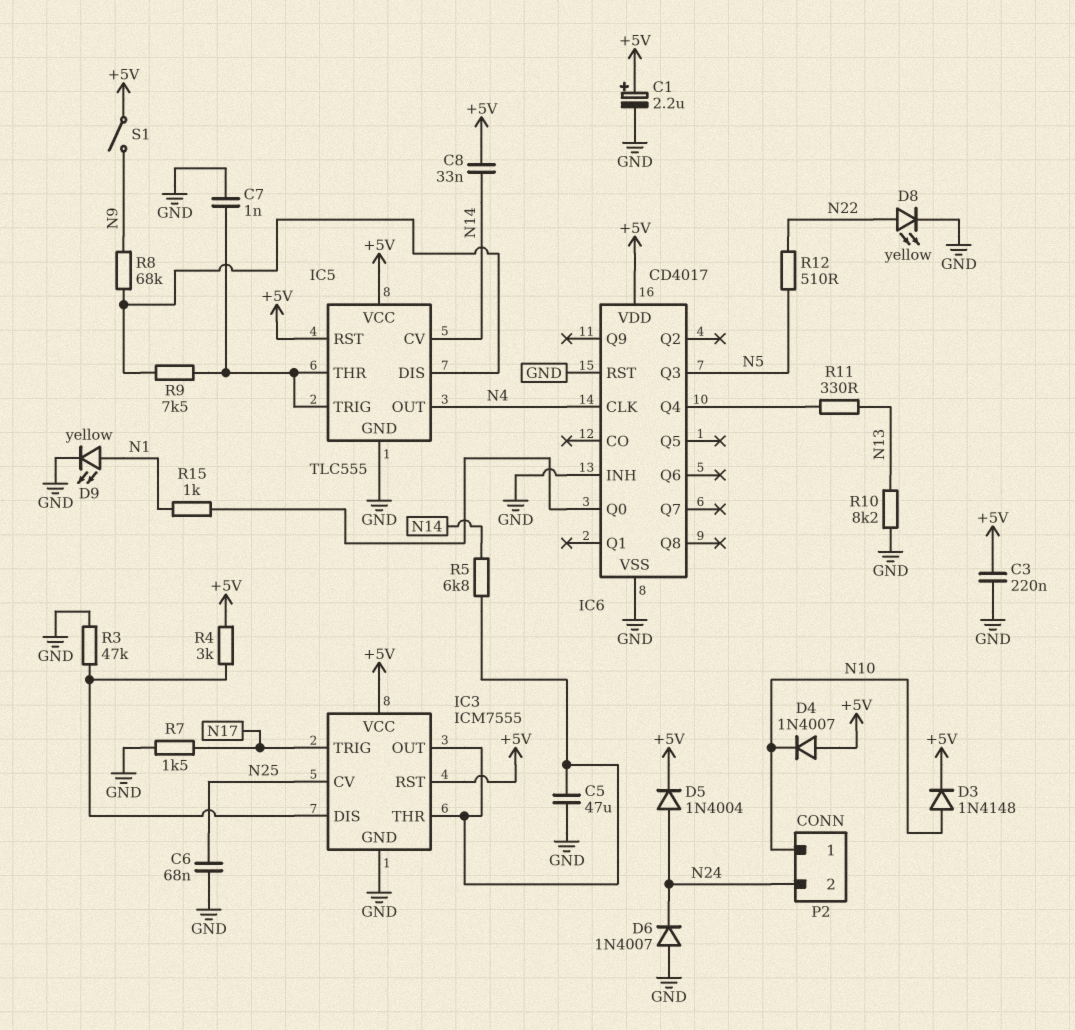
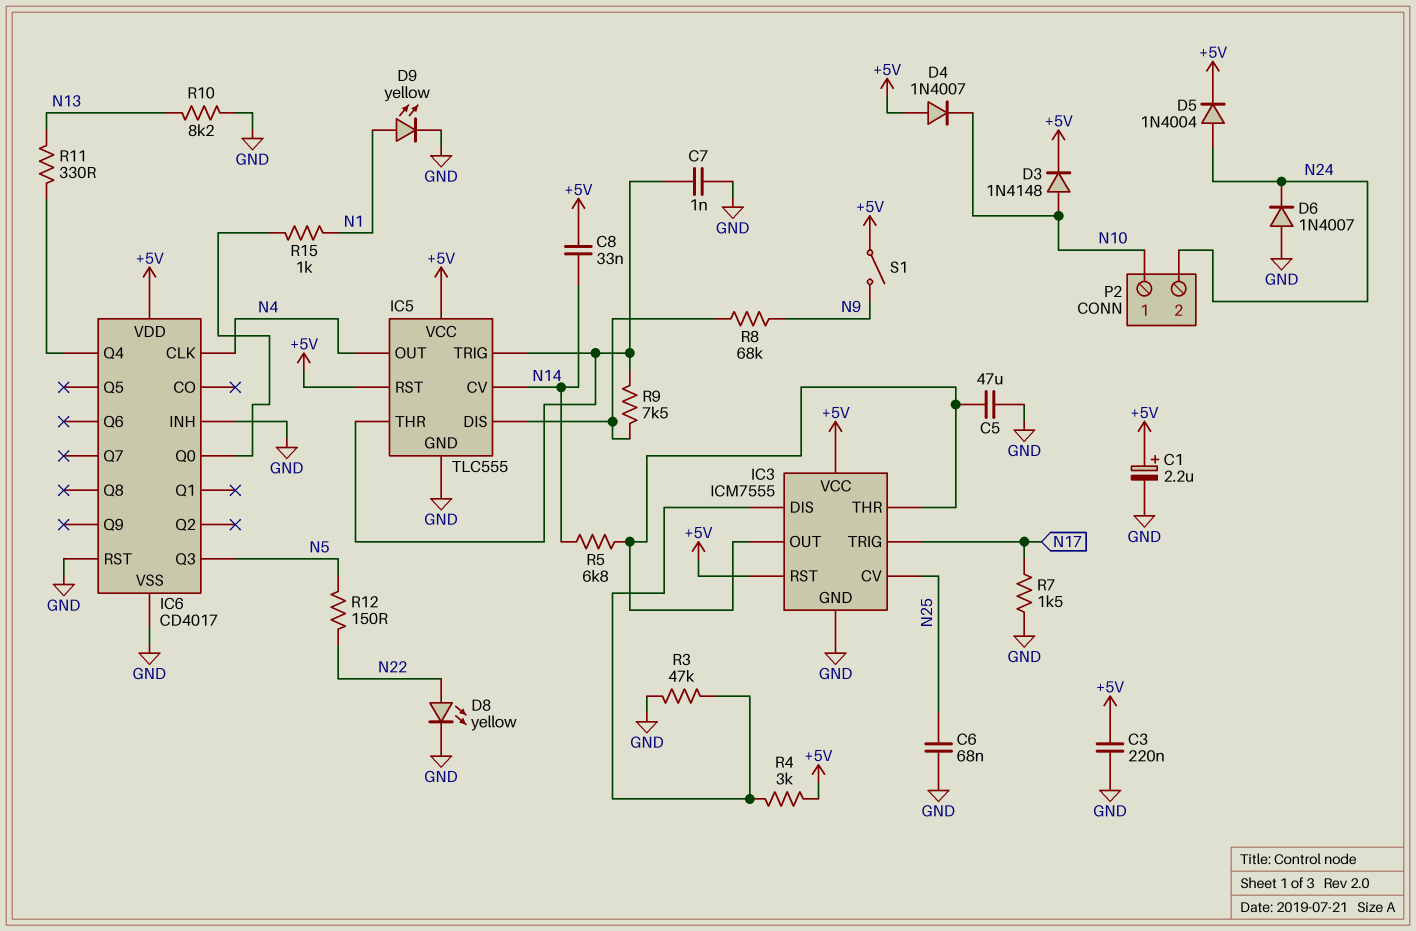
R12: 510 (N5, N22) -> 150 (N5, N22)

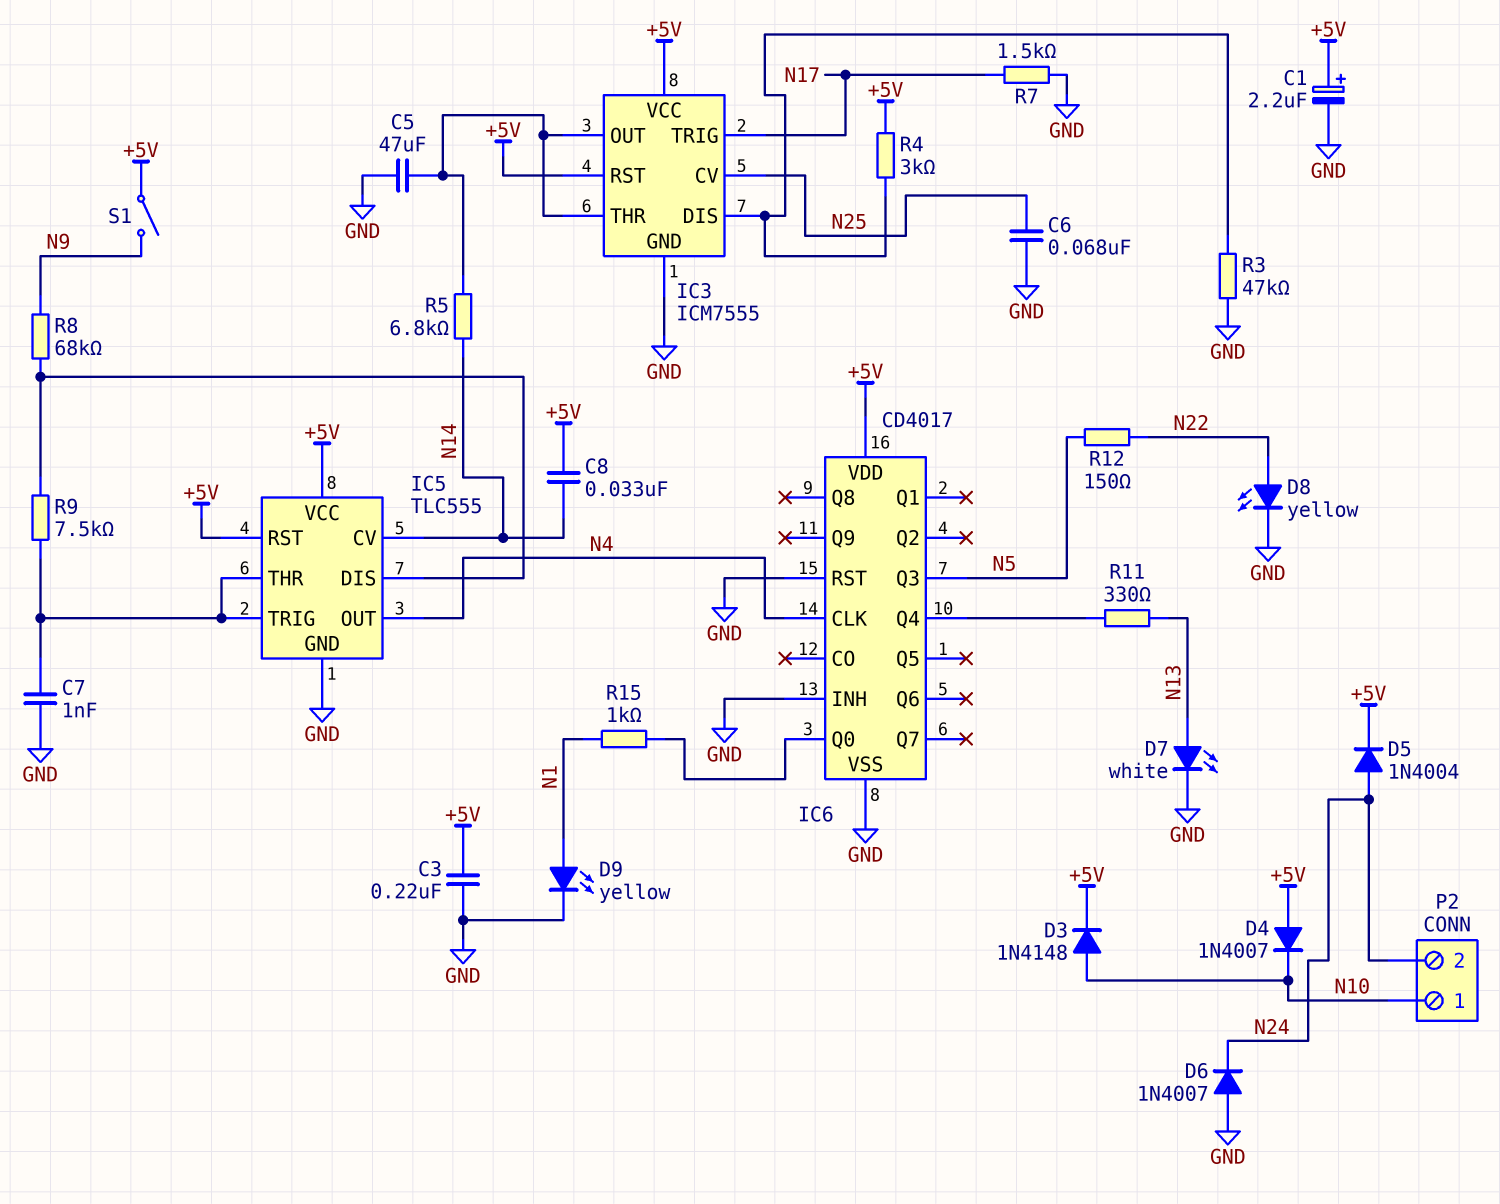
D7: none -> LED white (A N13, K GND)
R10: 8.2k (GND, N13) -> none

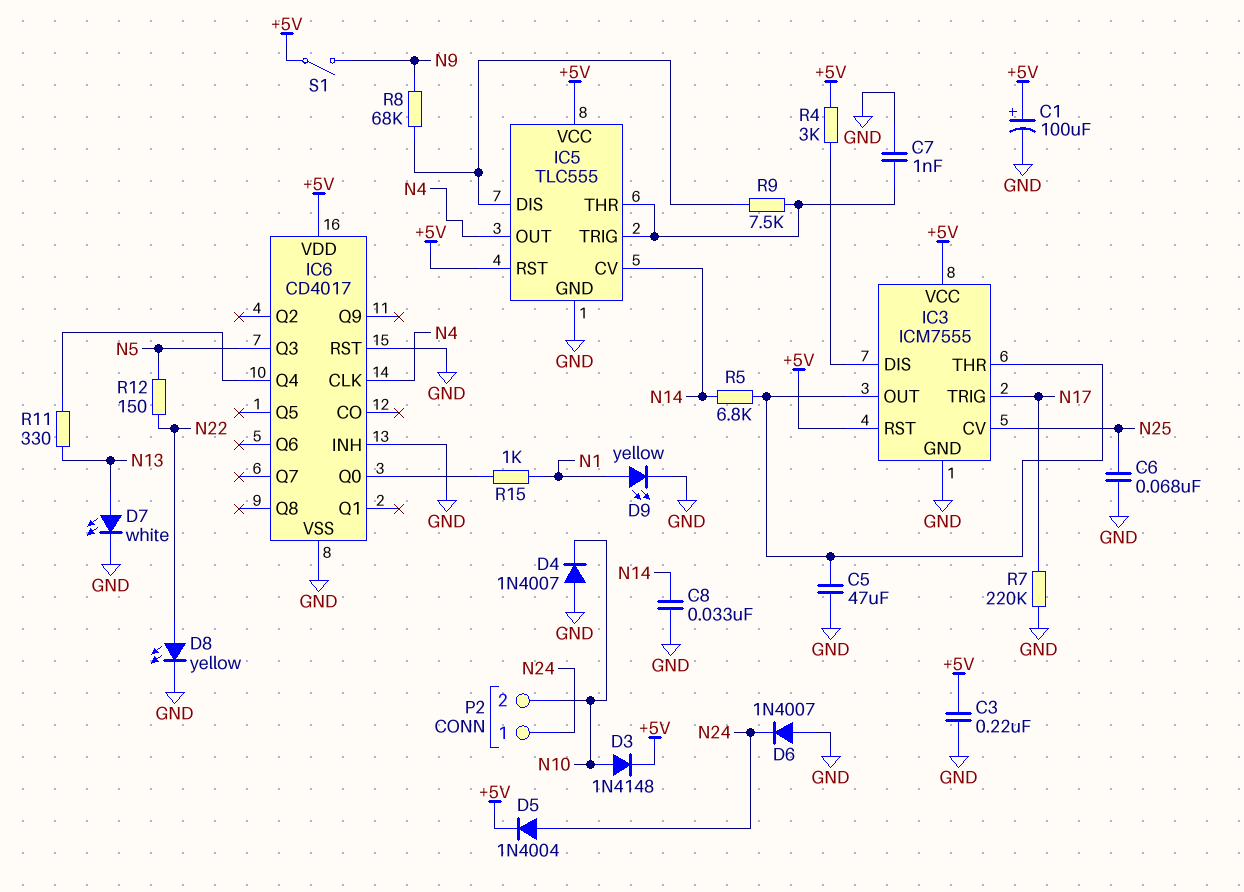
C1: 2.2uF (plus +5V, minus GND) -> 100uF (plus +5V, minus GND)
C8: 33nF (+5V, N14) -> 33nF (GND, N14)
D4: diode 1N4007 (A +5V, K N10) -> diode 1N4007 (A GND, K N10)
P2 pin 1: N10 -> N24
P2 pin 2: N24 -> N10
R3: 47k (GND, IC3/DIS) -> none
R7: 1.5k (GND, N17) -> 220k (GND, N17)

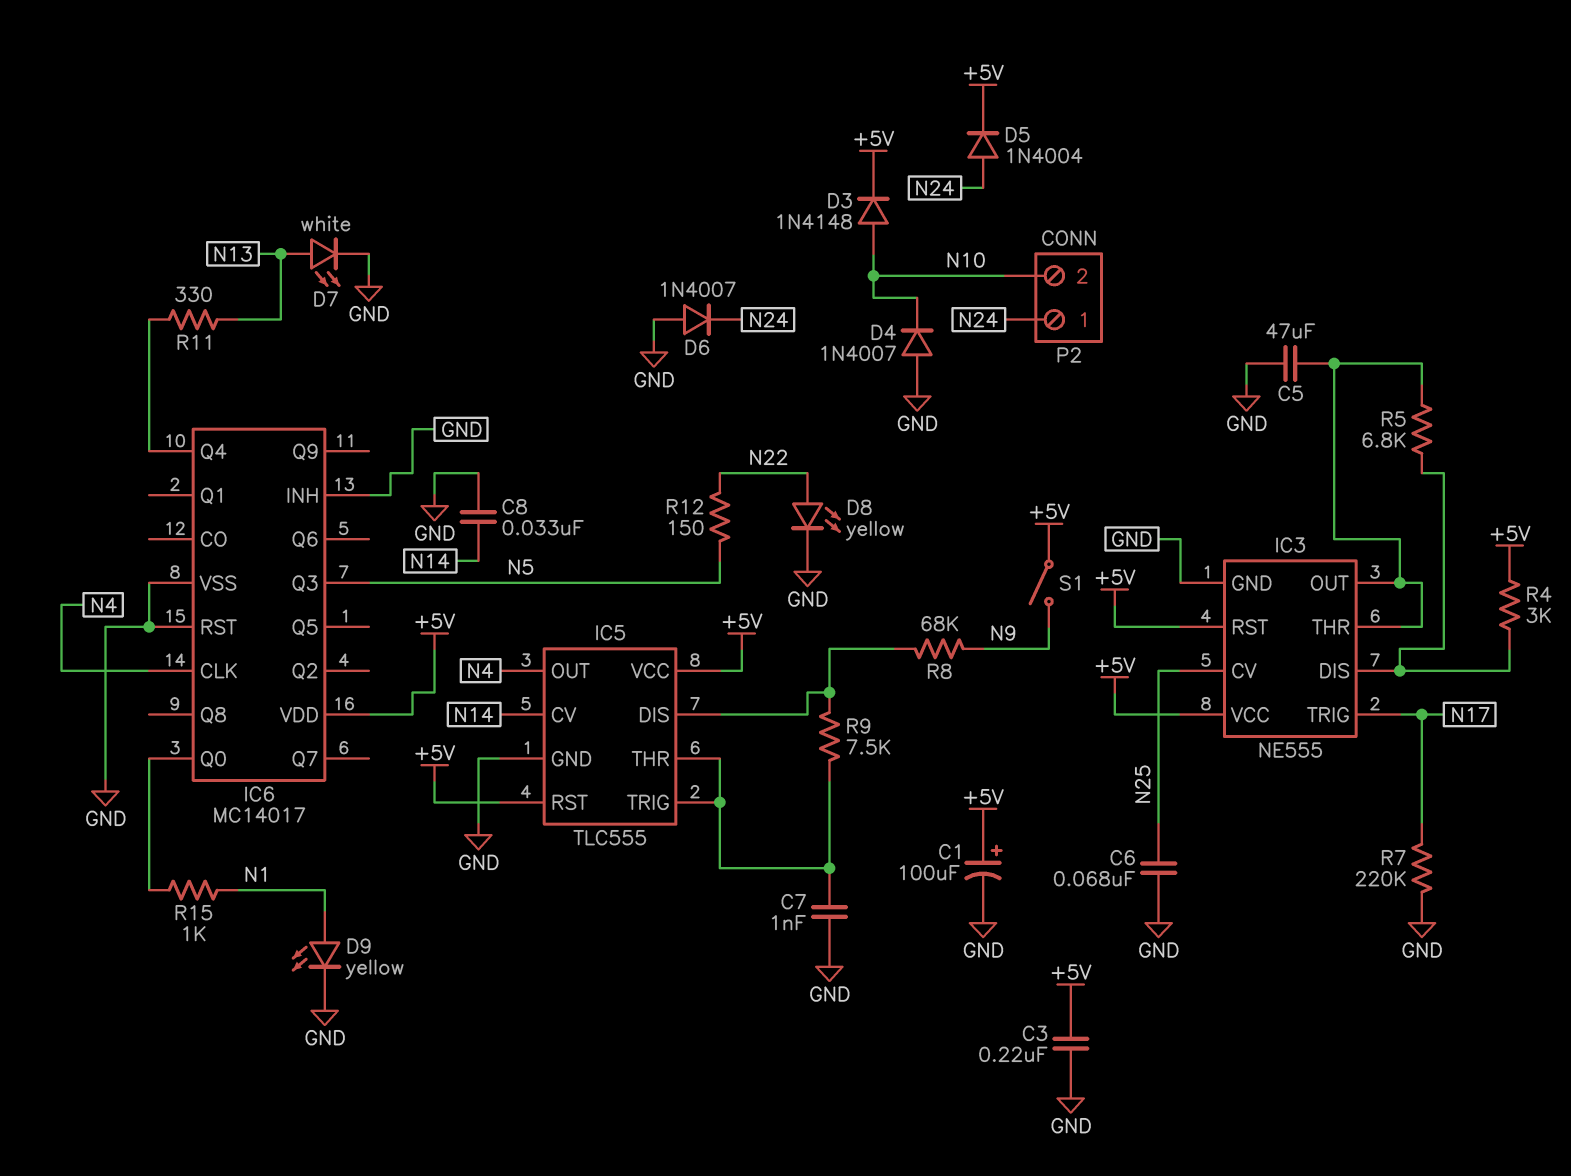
IC3: ICM7555 -> NE555
IC6: CD4017 -> MC14017
R5: 6.8k (IC3/OUT, N14) -> 6.8k (IC3/DIS, IC3/OUT)

